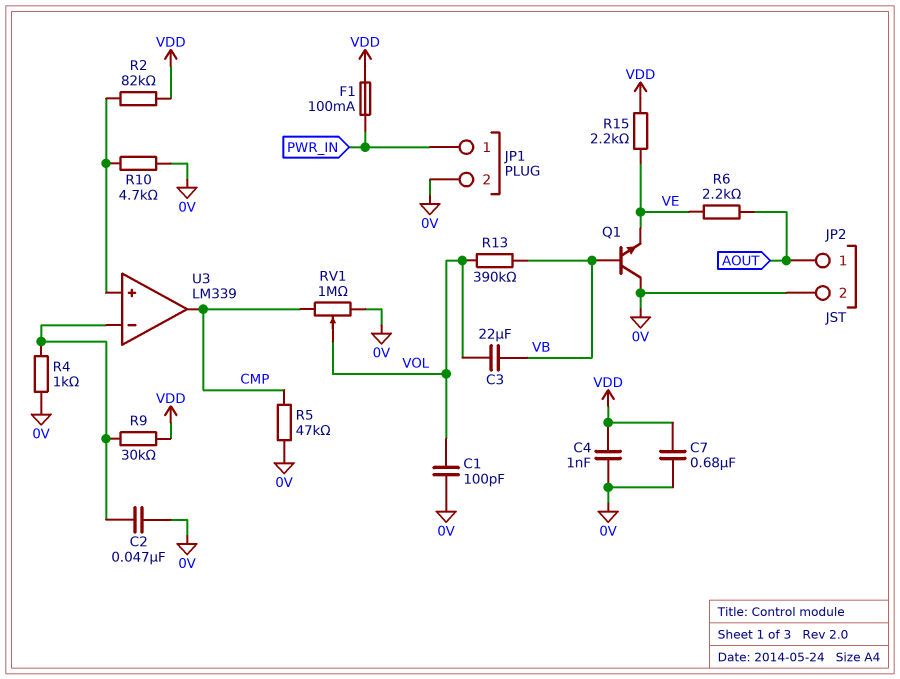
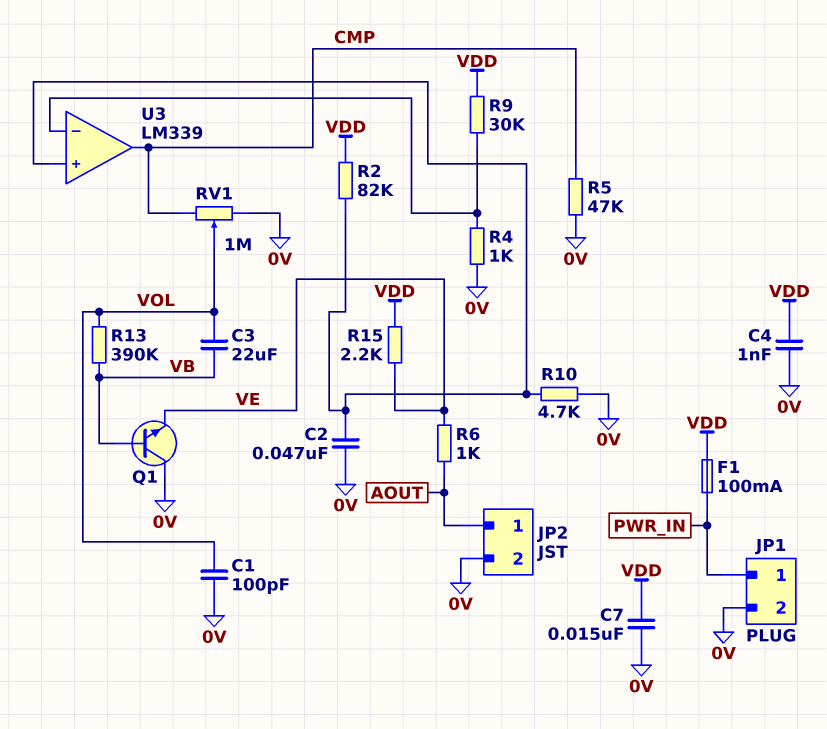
C2: 47nF (0V, U3/in-) -> 47nF (0V, U3/in+)
C7: 680nF (0V, VDD) -> 15nF (0V, VDD)
R6: 2.2k (AOUT, VE) -> 1k (AOUT, VE)

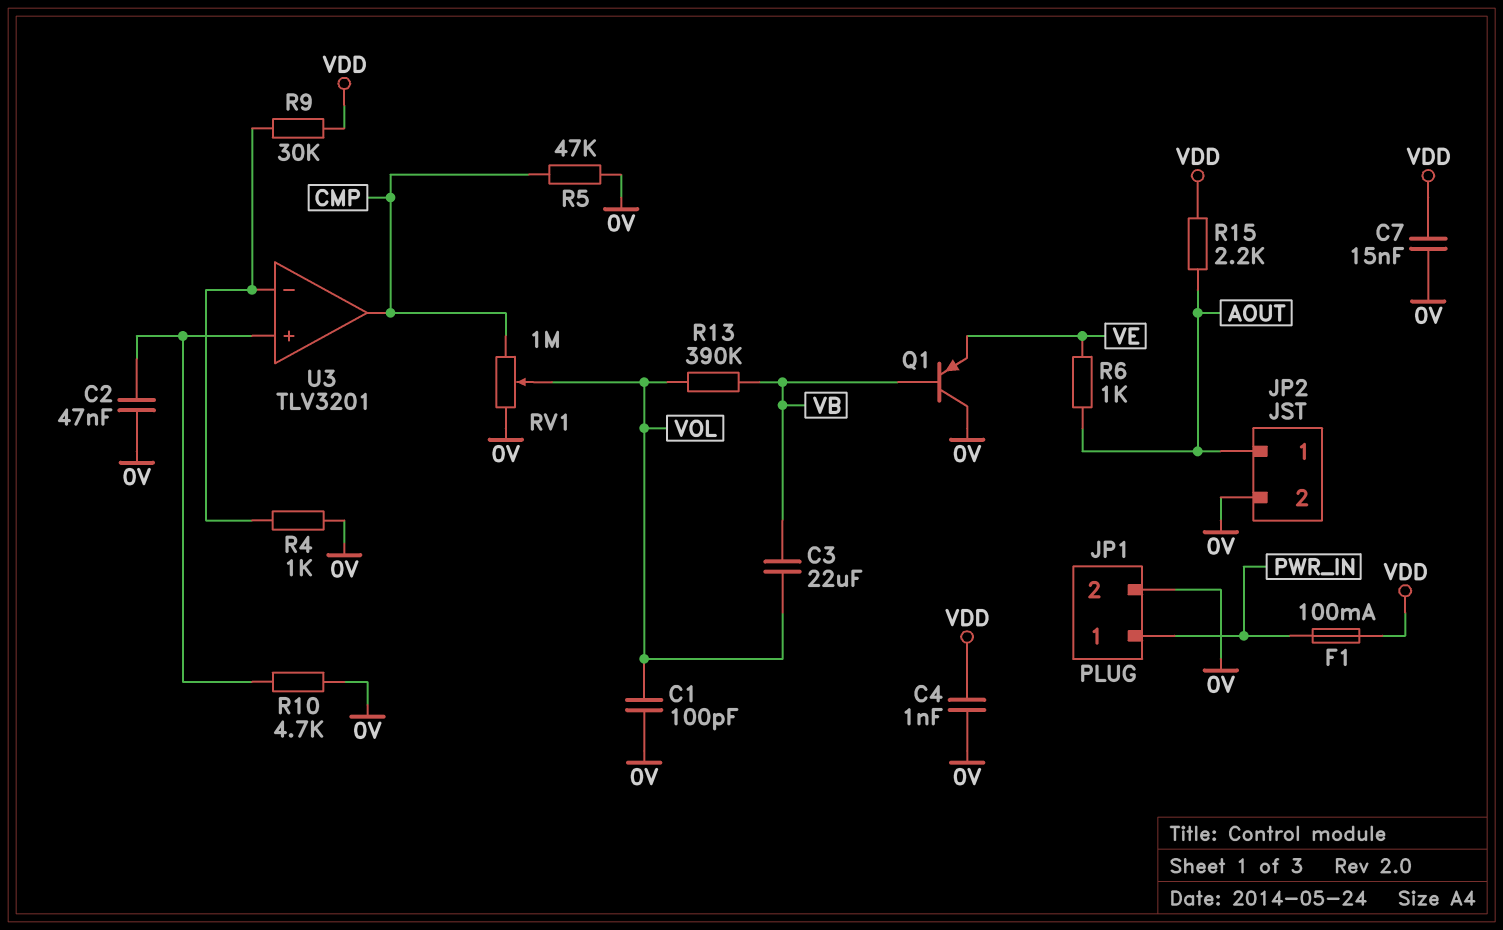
Q1: NPN (B VB, C 0V, E VE) -> PNP (B VB, C 0V, E VE)
R2: 82k (U3/in+, VDD) -> none
R15: 2.2k (VDD, VE) -> 2.2k (AOUT, VDD)
U3: LM339 -> TLV3201

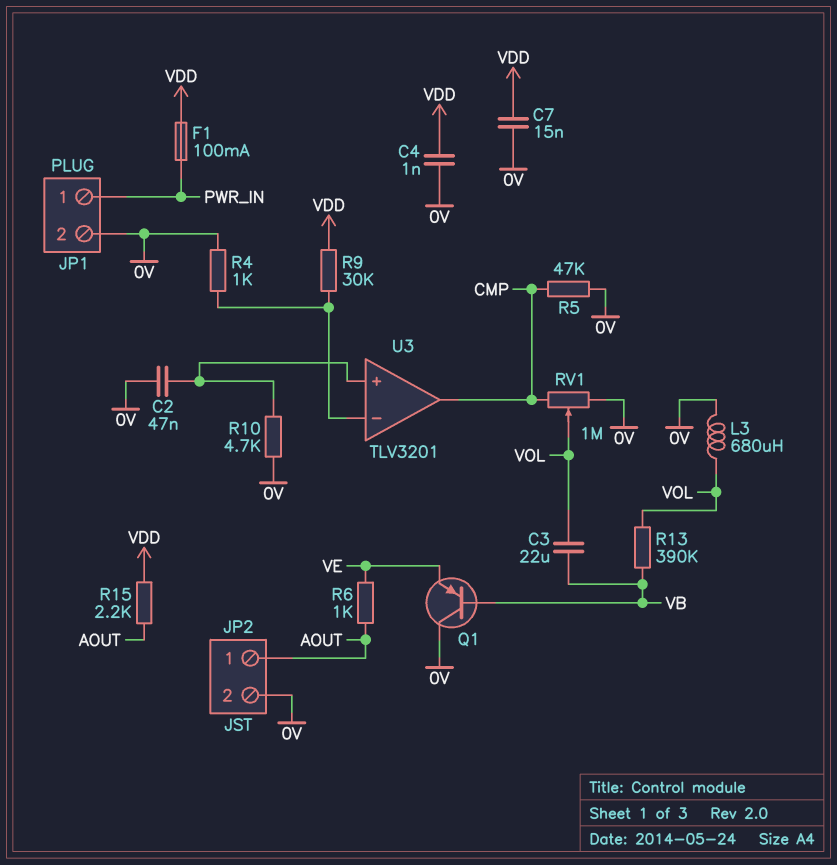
C1: 100pF (0V, VOL) -> none
L3: none -> 680uH (0V, VOL)

